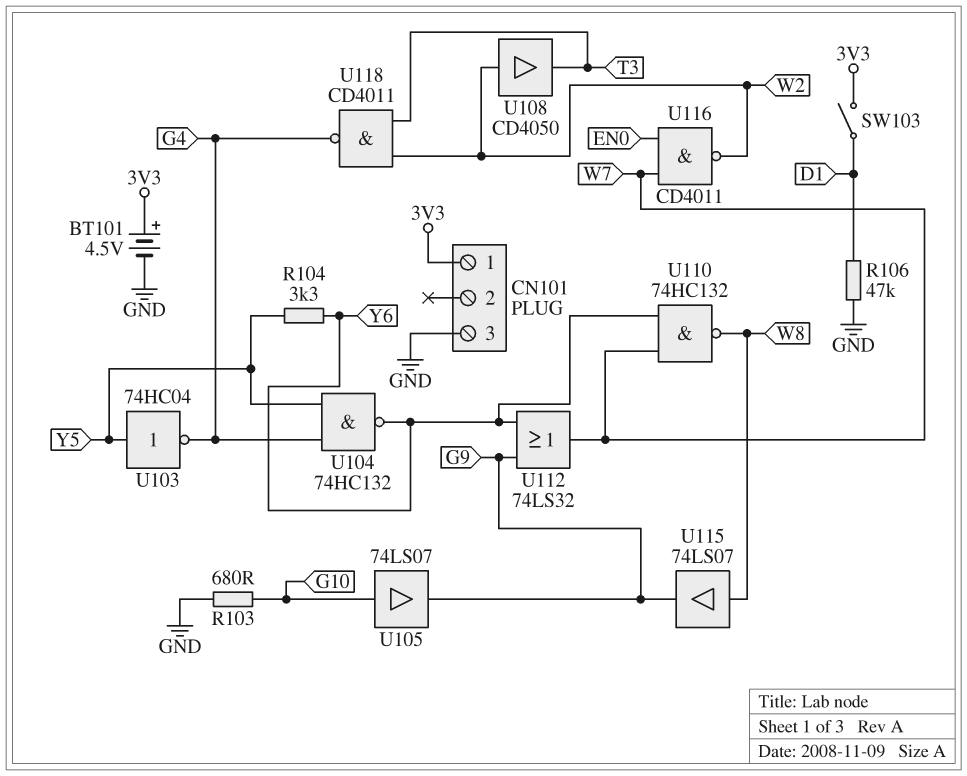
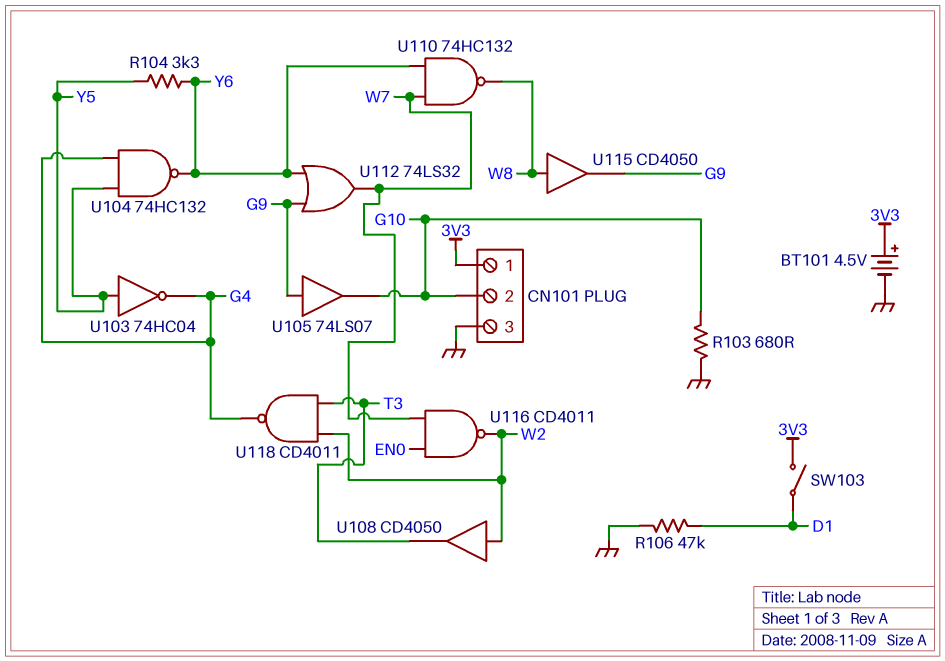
CN101 pin 2: none -> G10
U105: buffer 74LS07 (in G10, out G9) -> buffer 74LS07 (in G9, out G10)
U115: buffer 74LS07 (in W8, out G9) -> buffer CD4050 (in W8, out G9)

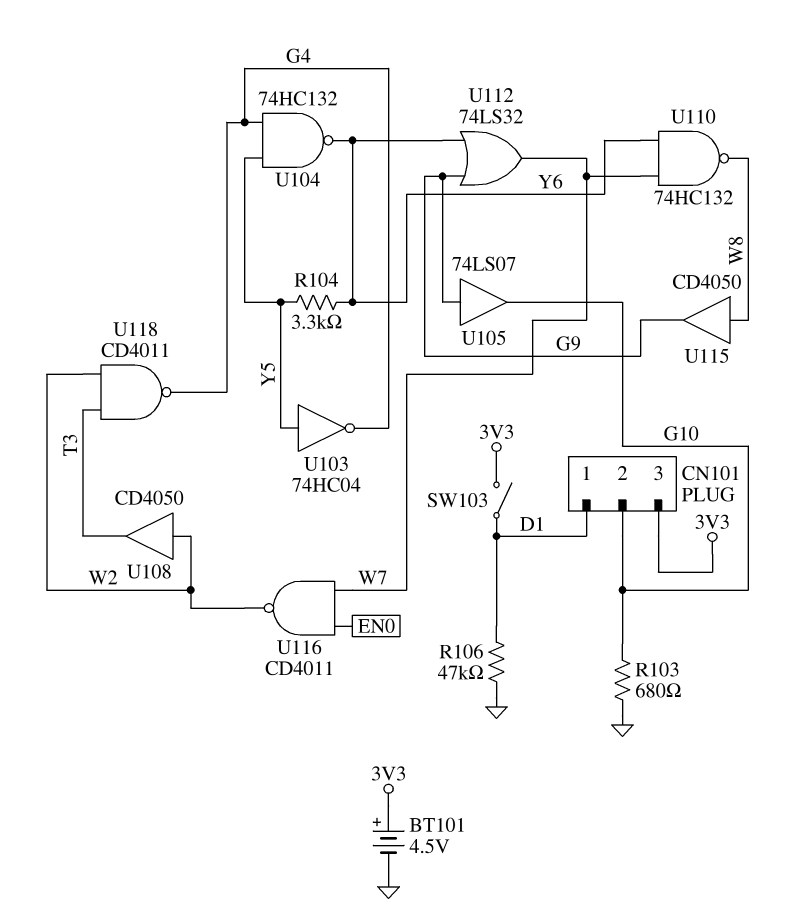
CN101 pin 1: 3V3 -> D1
CN101 pin 3: GND -> 3V3

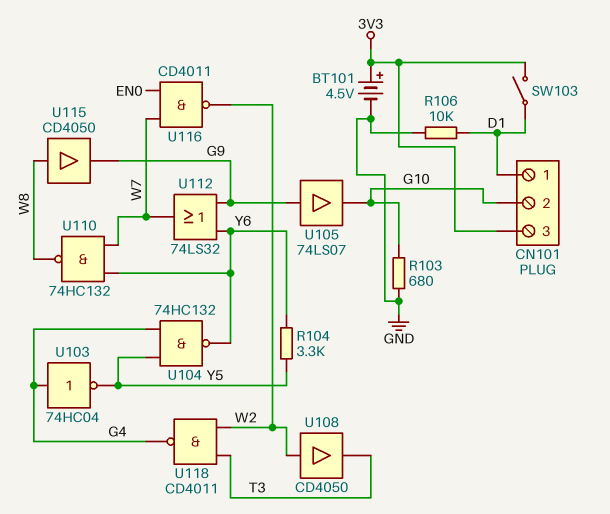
R106: 47k (D1, GND) -> 10k (D1, GND)
U103: NOT 74HC04 (in Y5, out G4) -> NOT 74HC04 (in G4, out Y5)

